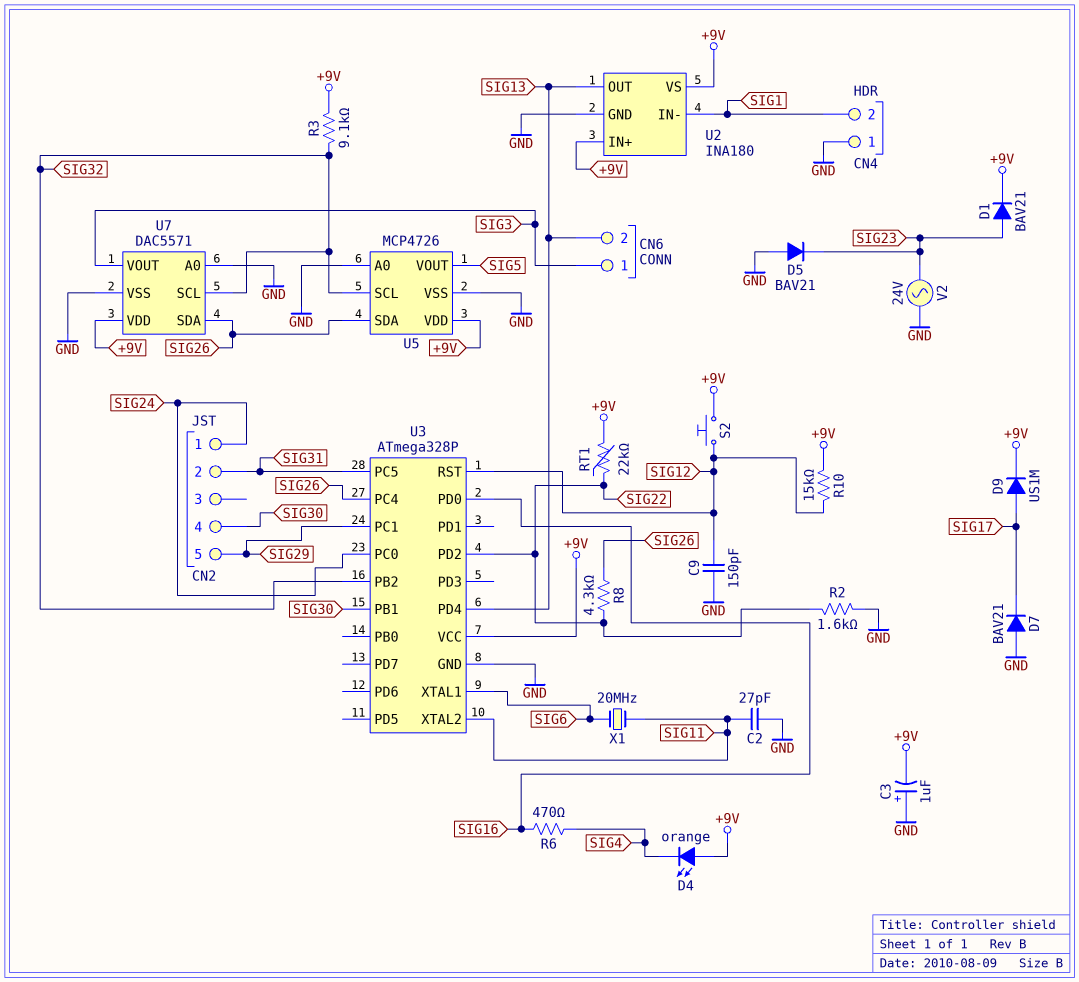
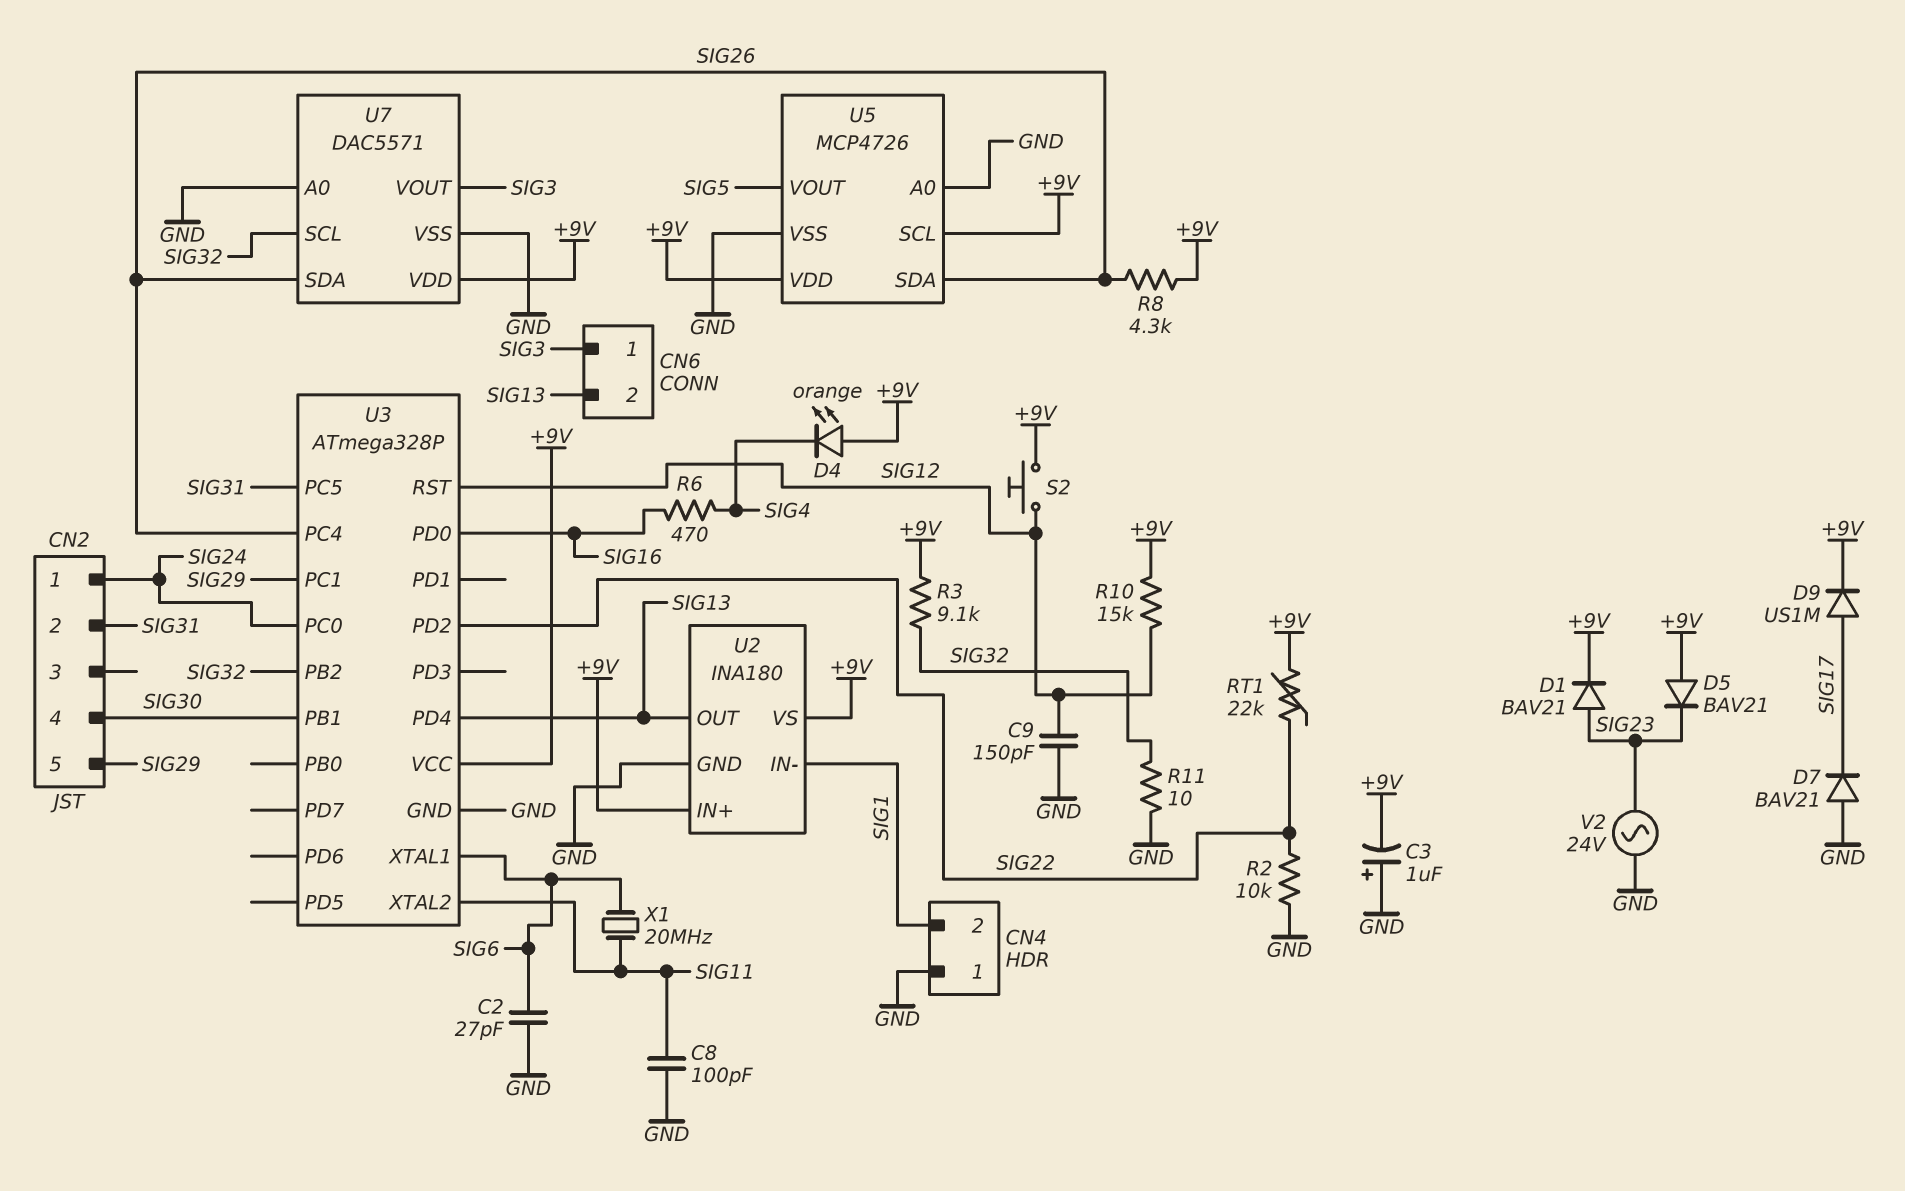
C2: 27pF (GND, SIG11) -> 27pF (GND, SIG6)
C8: none -> 100pF (GND, SIG11)
D5: diode BAV21 (A GND, K SIG23) -> diode BAV21 (A +9V, K SIG23)
R2: 1.6k (GND, SIG22) -> 10k (GND, SIG22)
R8: 4.3k (SIG22, SIG26) -> 4.3k (+9V, SIG26)
R11: none -> 10 (GND, SIG32)
U5 pin SCL: SIG32 -> +9V

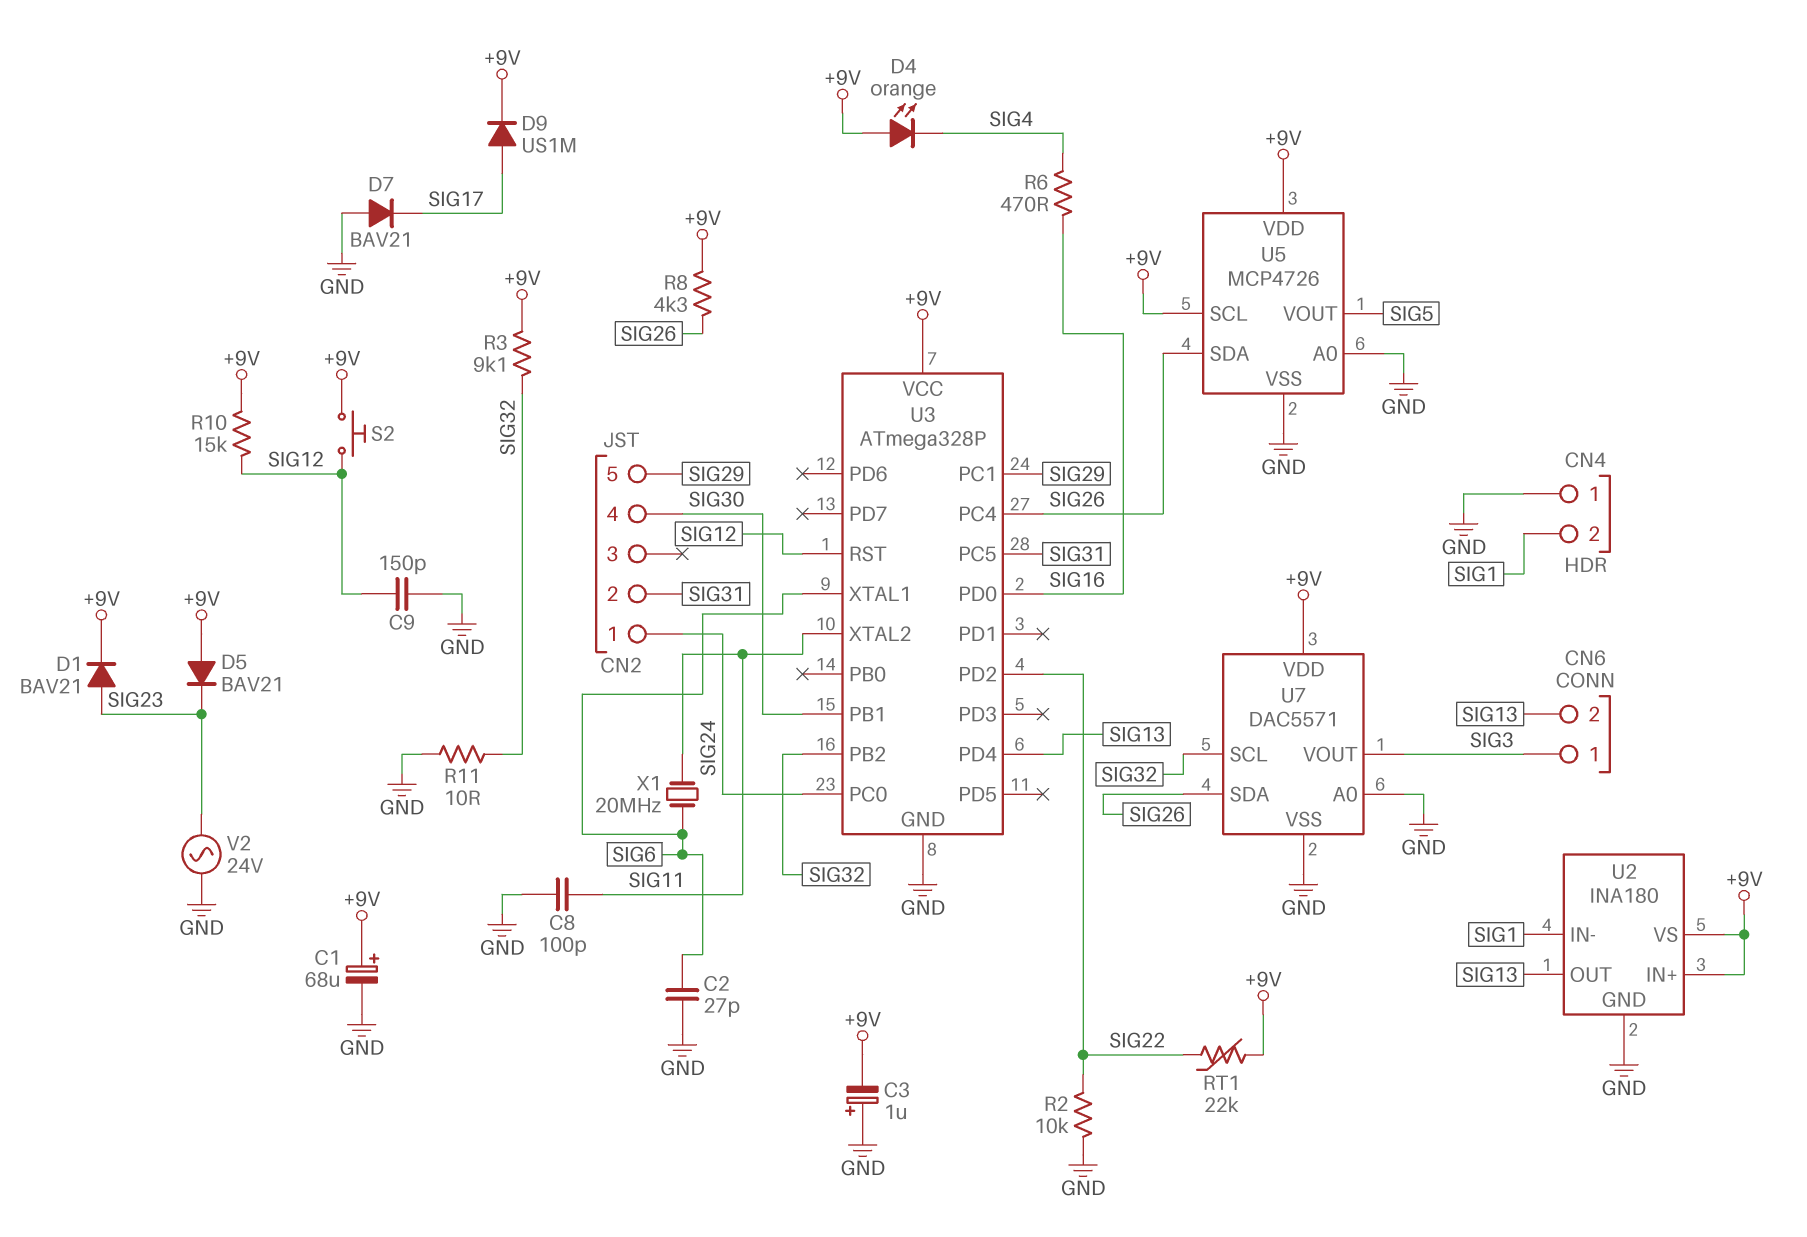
C1: none -> 68uF (plus +9V, minus GND)

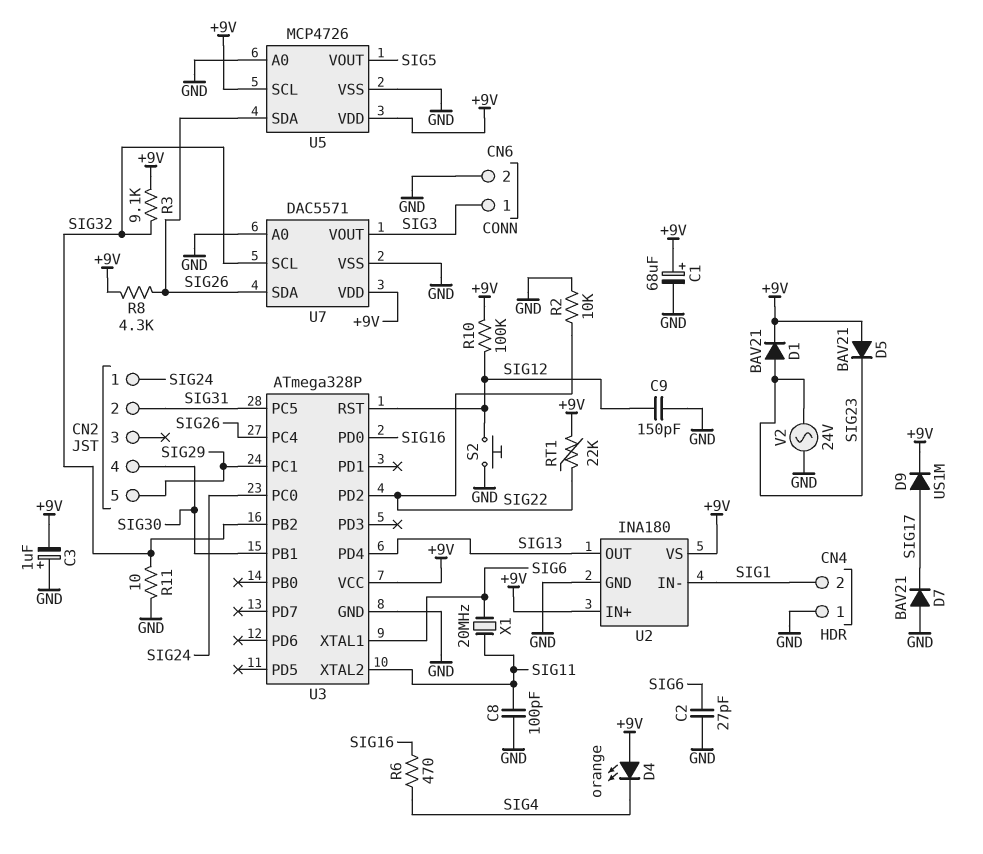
CN6 pin 2: SIG13 -> GND
R10: 15k (+9V, SIG12) -> 100k (+9V, SIG12)
S2: button (+9V, SIG12) -> button (GND, SIG12)

